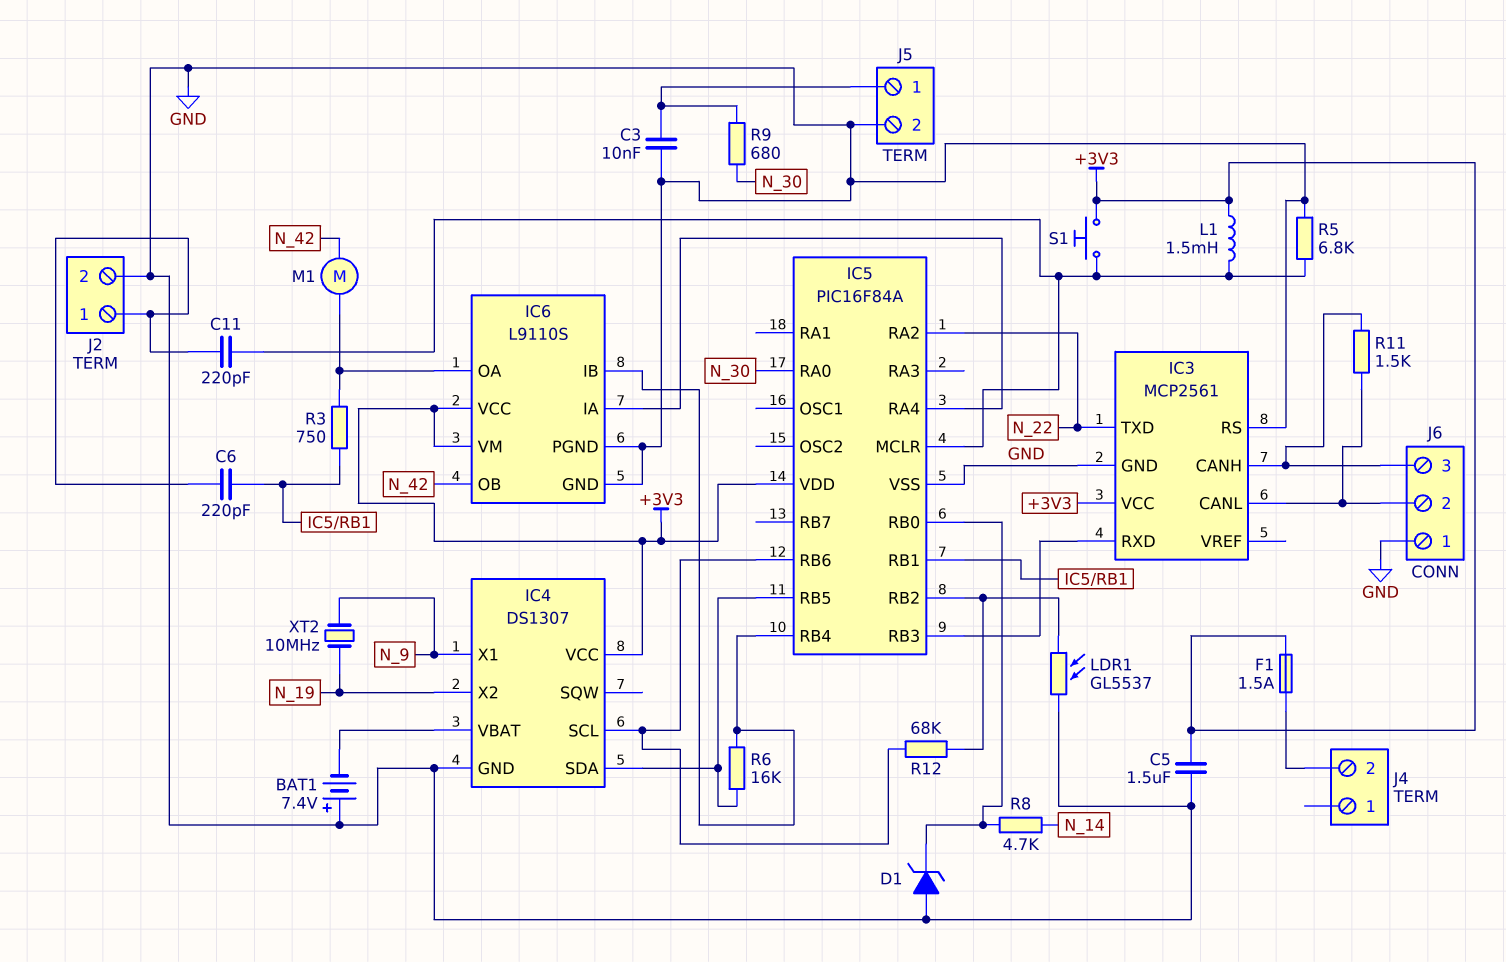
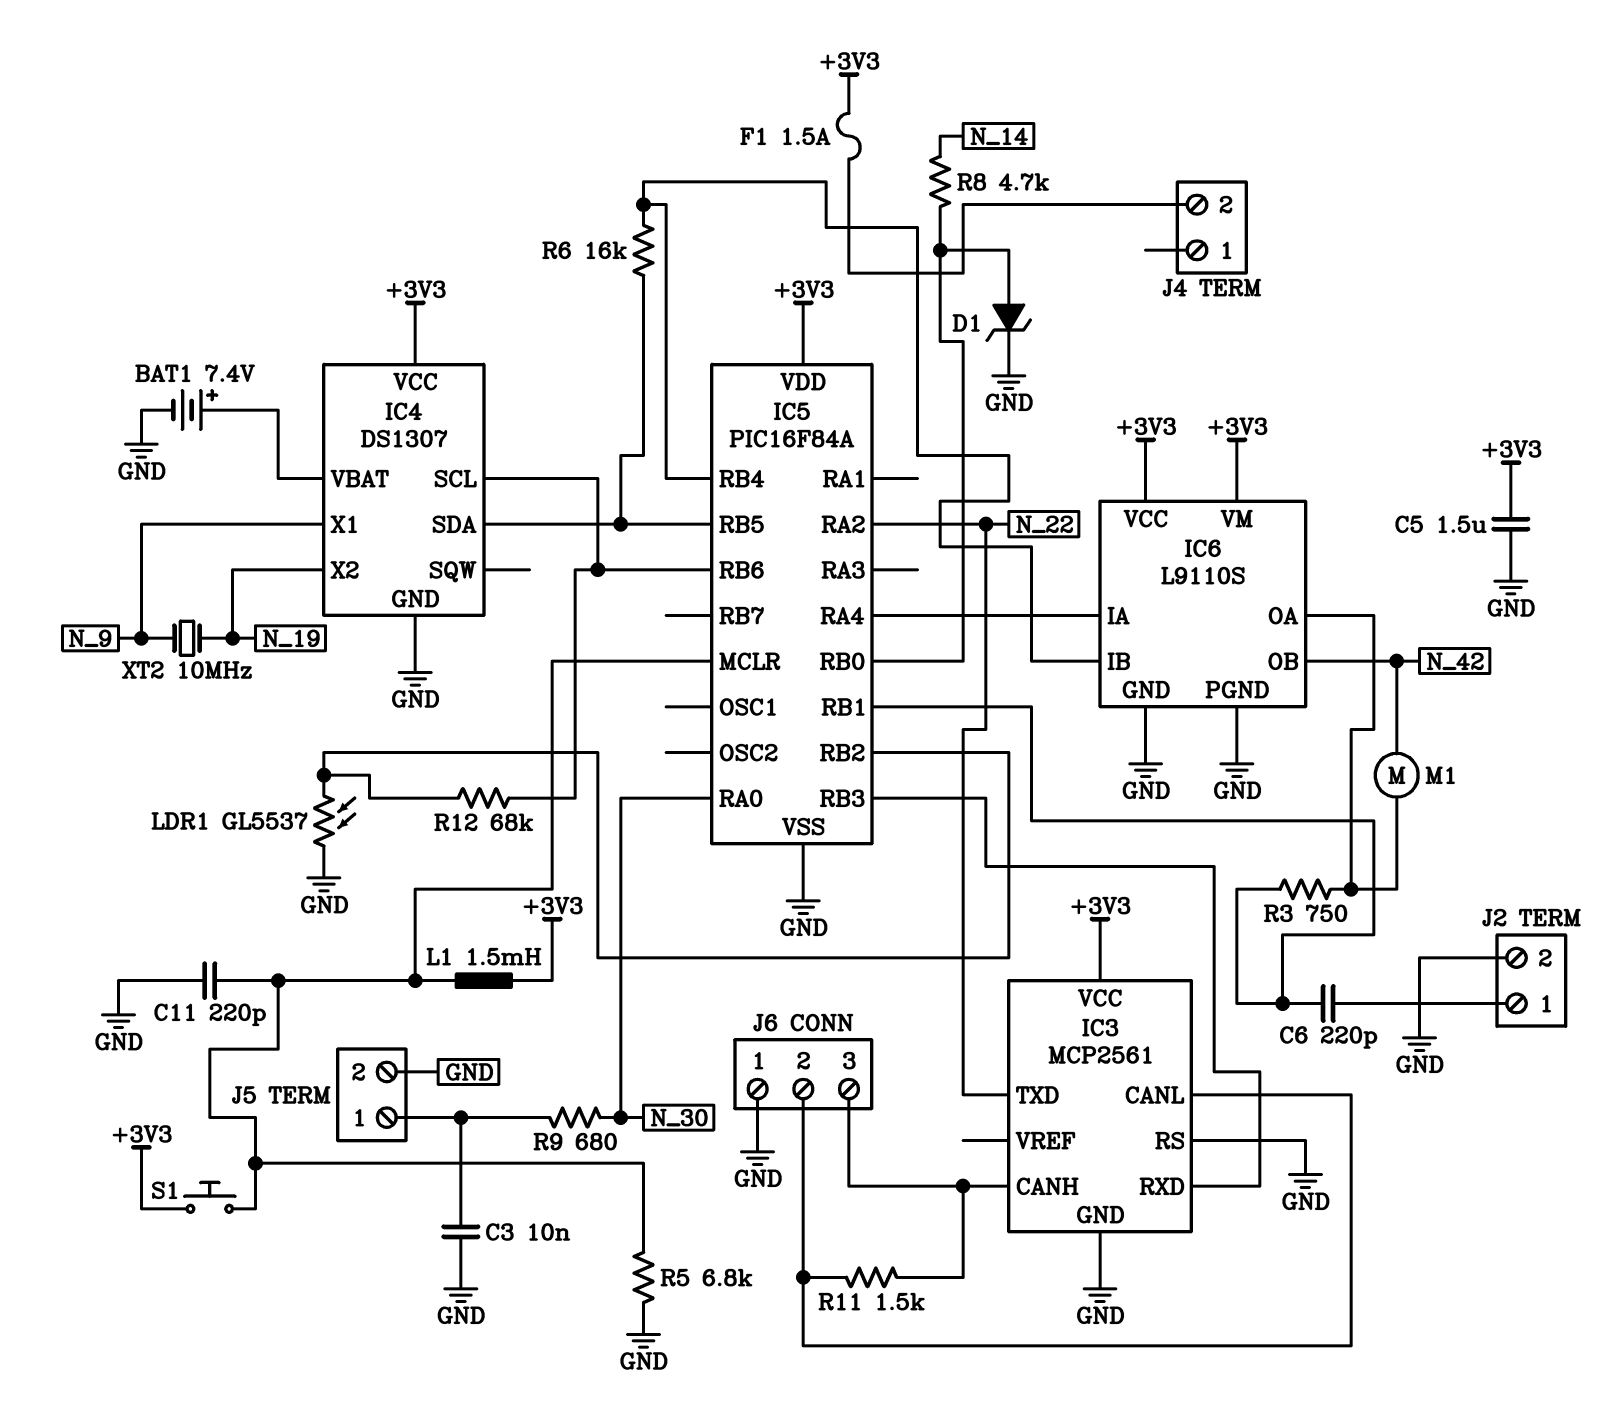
BAT1: 7.4V (plus GND, minus IC4/VBAT) -> 7.4V (plus IC4/VBAT, minus GND)
C11: 220pF (IC5/MCLR, J2/1) -> 220pF (GND, IC5/MCLR)
D1: zener (A GND, K IC5/RB0) -> zener (A IC5/RB0, K GND)

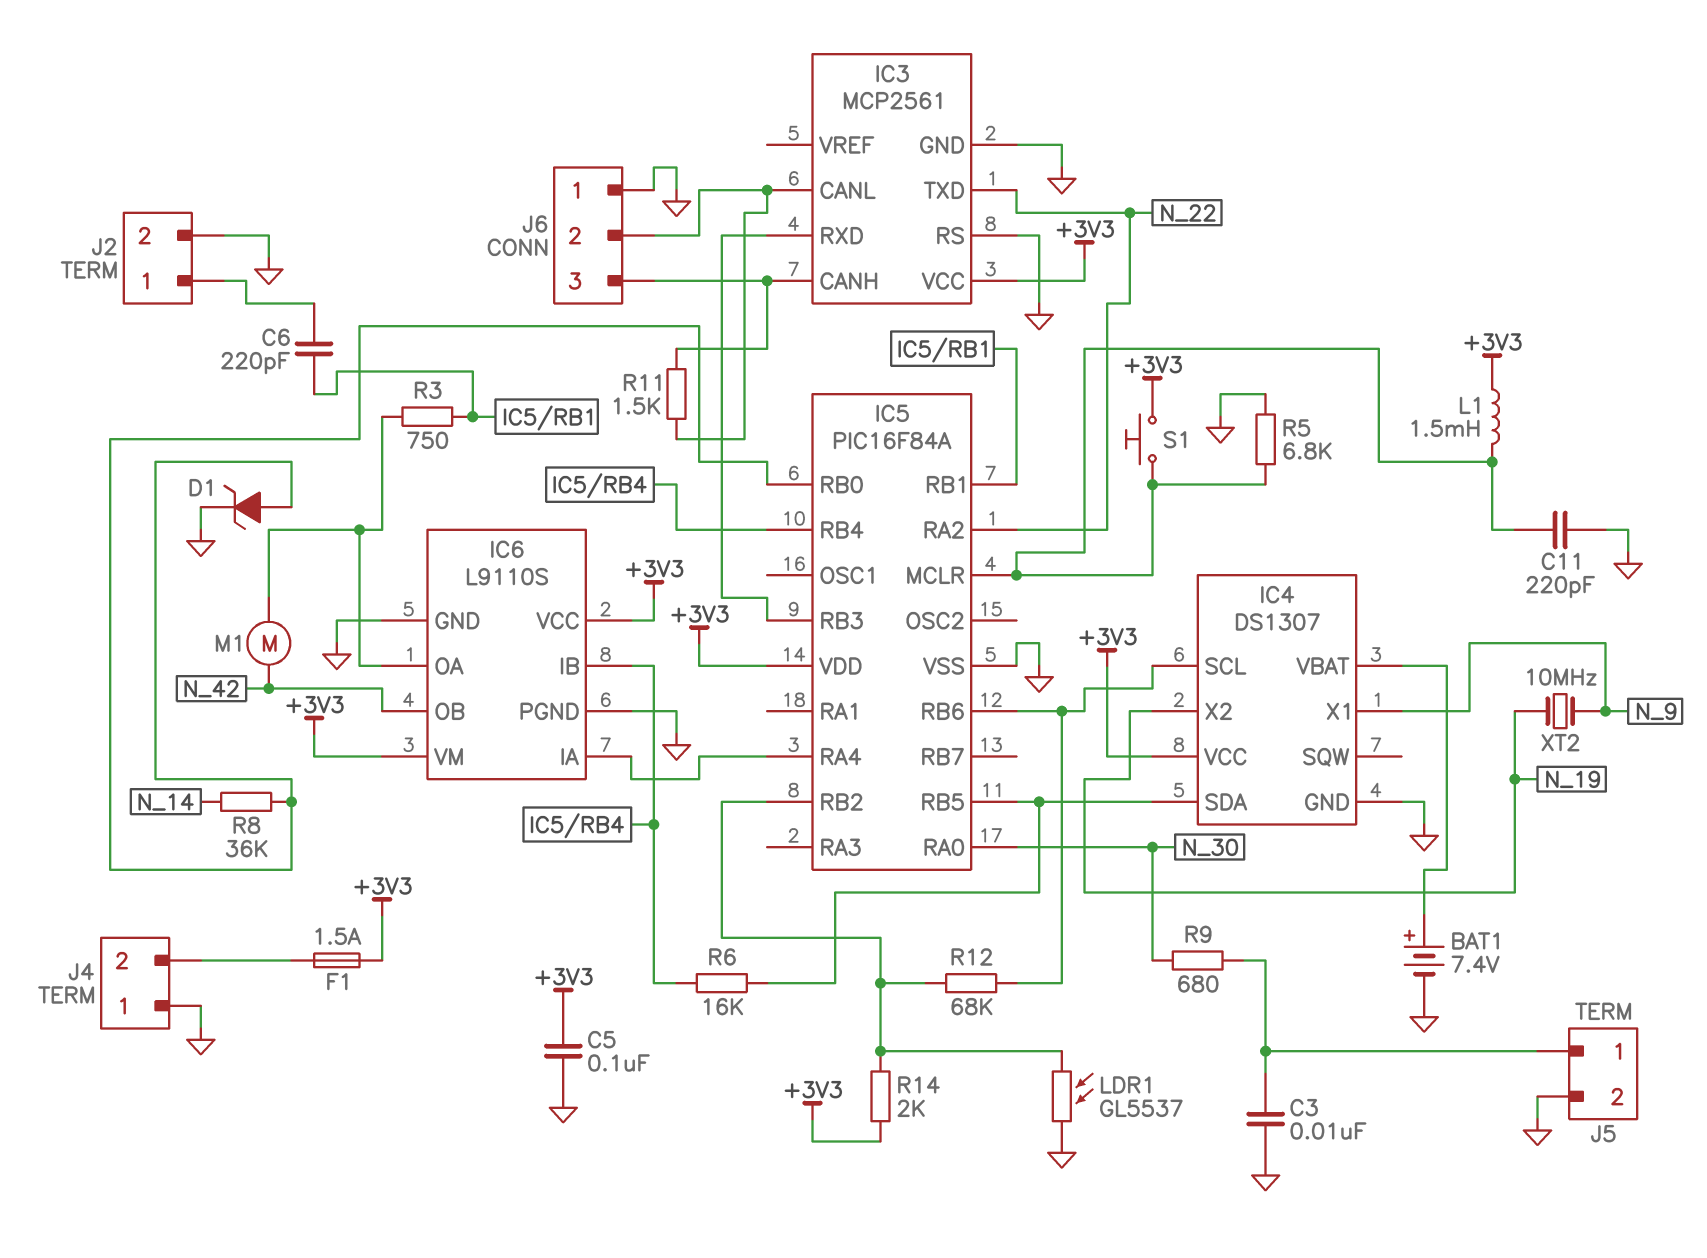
C5: 1.5uF (+3V3, GND) -> 100nF (+3V3, GND)
J4 pin 1: none -> GND
R8: 4.7k (IC5/RB0, N_14) -> 36k (IC5/RB0, N_14)
R14: none -> 2k (+3V3, IC5/RB2)

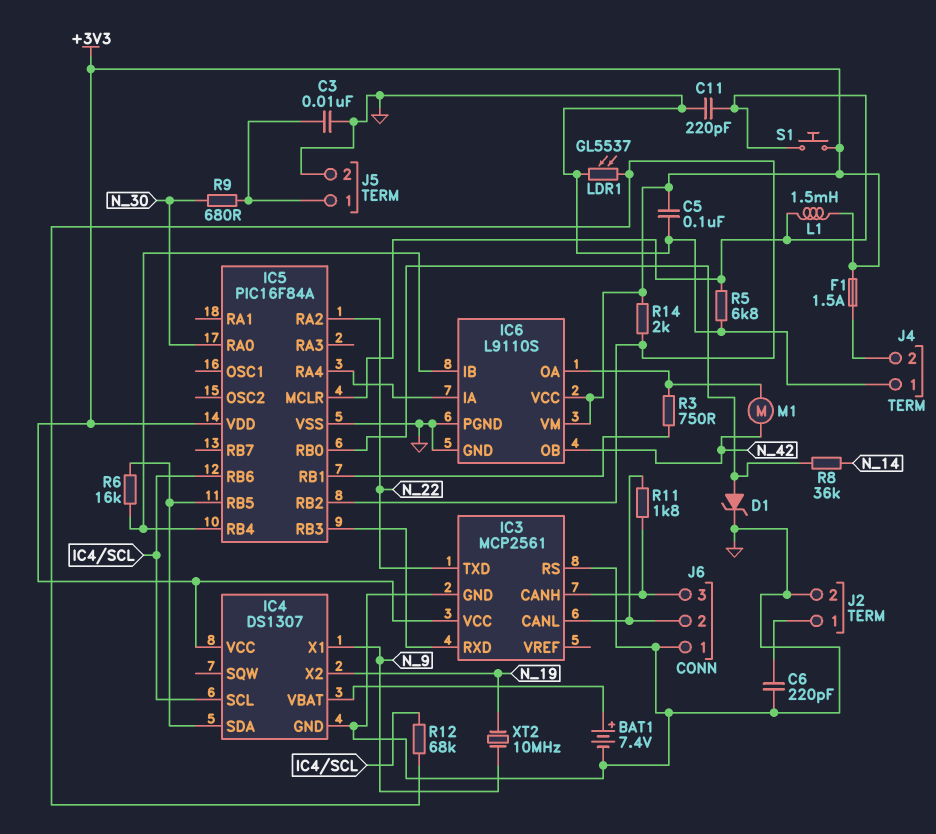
C6: 220pF (IC5/RB1, J2/1) -> 220pF (GND, J2/1)
R11: 1.5k (IC3/CANH, IC3/CANL) -> 1.8k (IC3/CANH, IC3/CANL)

